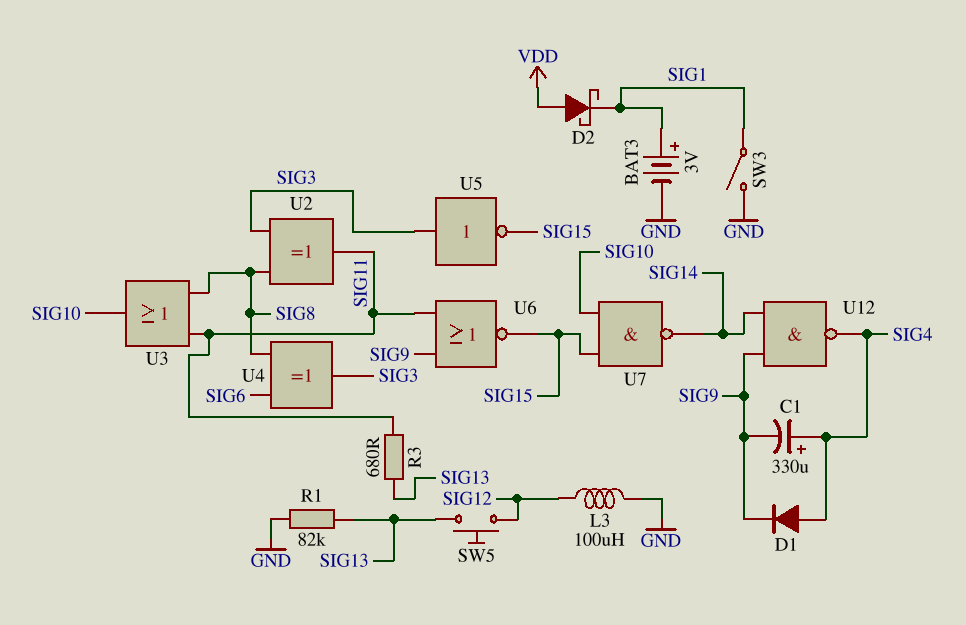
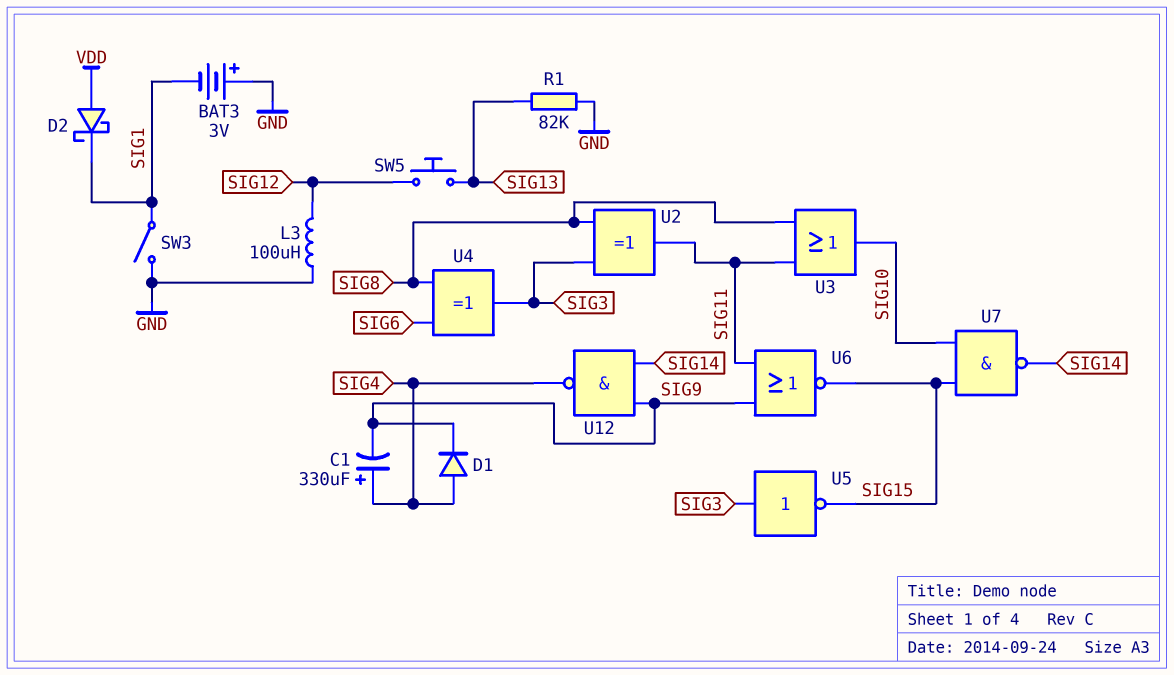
BAT3: 3V (plus SIG1, minus GND) -> 3V (plus GND, minus SIG1)
R3: 680 (SIG11, SIG13) -> none

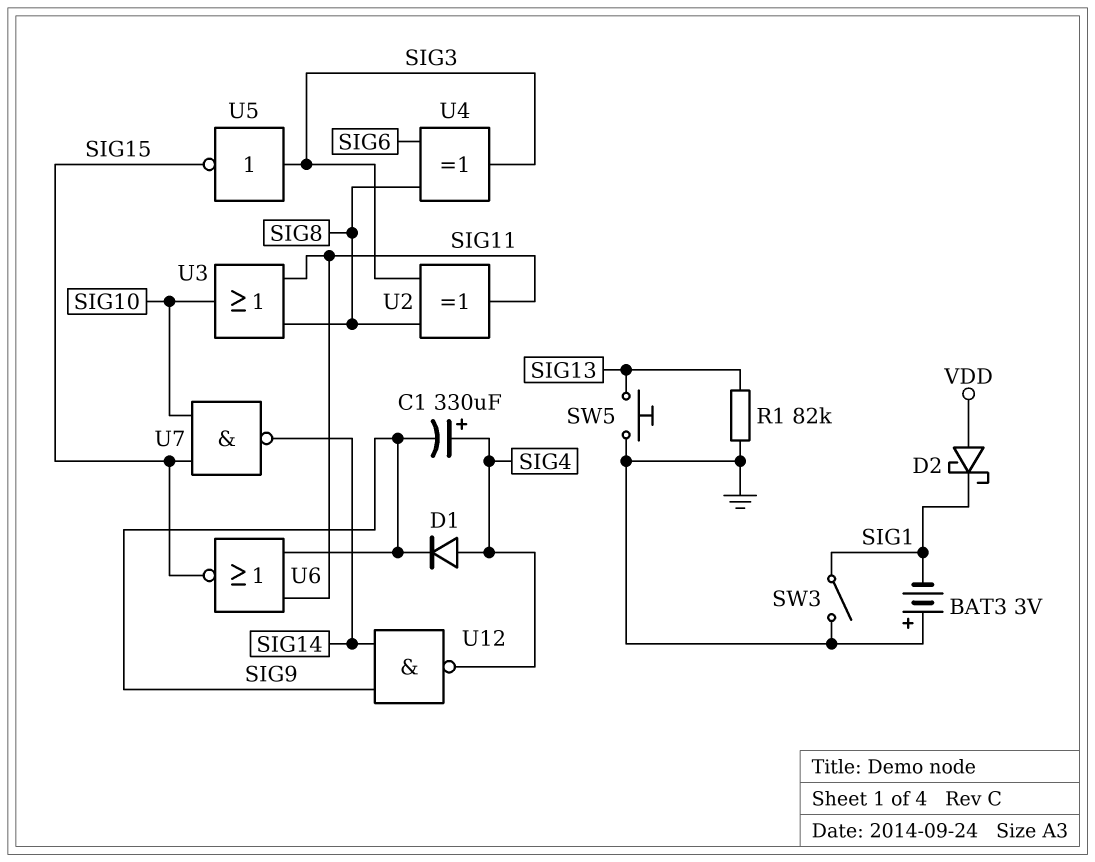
L3: 100uH (GND, SIG12) -> none
SW5: button (SIG12, SIG13) -> button (GND, SIG13)

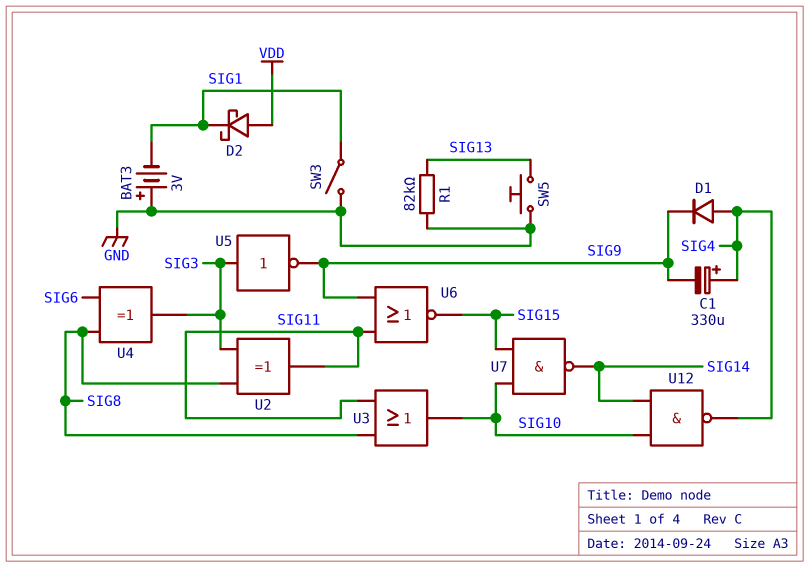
U5: NOT (in SIG3, out SIG15) -> NOT (in SIG3, out SIG9)
U12: NAND (in SIG9, in SIG14, out SIG4) -> NAND (in SIG10, in SIG14, out SIG4)

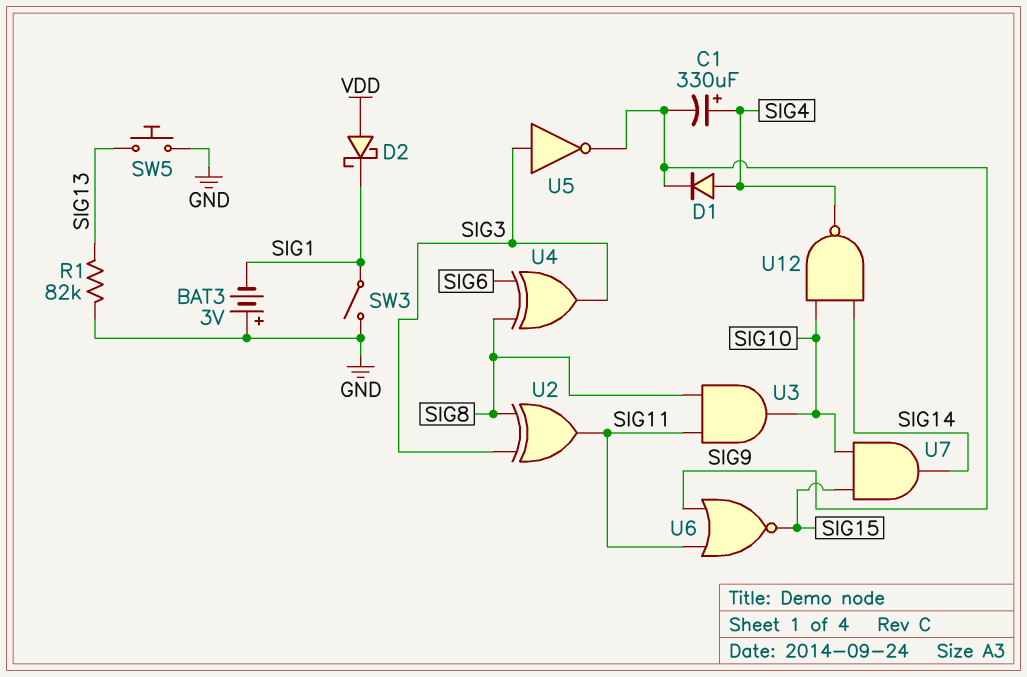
U3: OR (in SIG8, in SIG11, out SIG10) -> AND (in SIG8, in SIG11, out SIG10)
U7: NAND (in SIG10, in SIG15, out SIG14) -> AND (in SIG10, in SIG15, out SIG14)

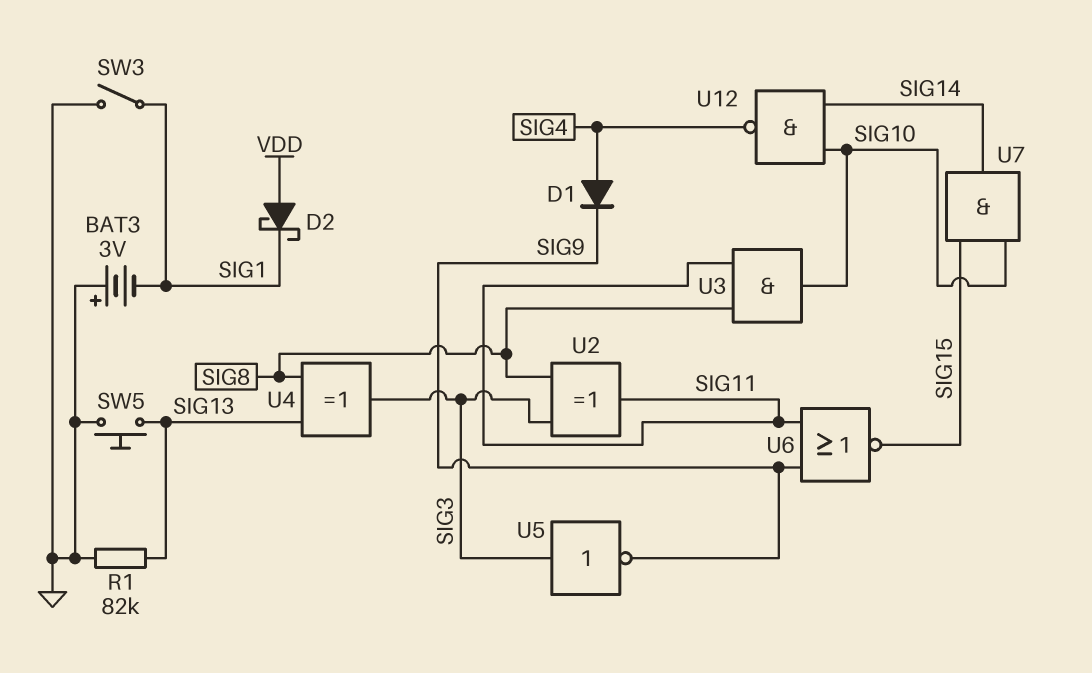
C1: 330uF (plus SIG4, minus SIG9) -> none
U4: XOR (in SIG6, in SIG8, out SIG3) -> XOR (in SIG8, in SIG13, out SIG3)

